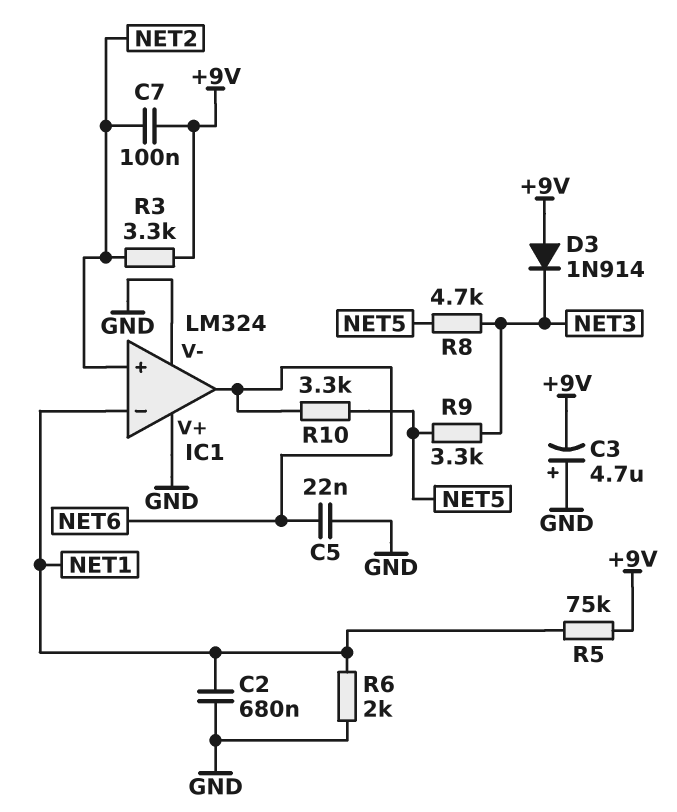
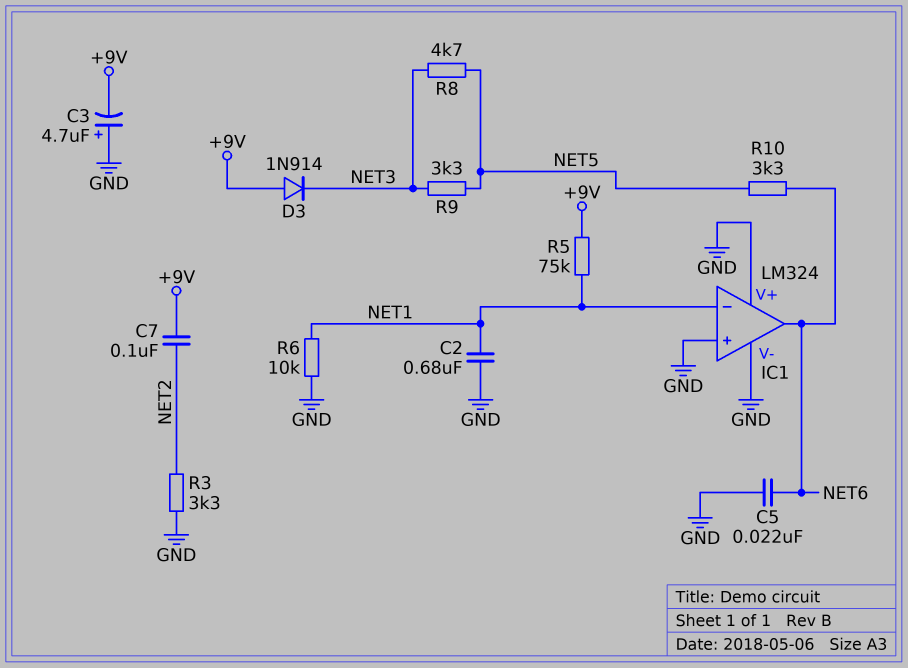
IC1 pin in+: NET2 -> GND
R3: 3.3k (+9V, NET2) -> 3.3k (GND, NET2)
R6: 2k (GND, NET1) -> 10k (GND, NET1)

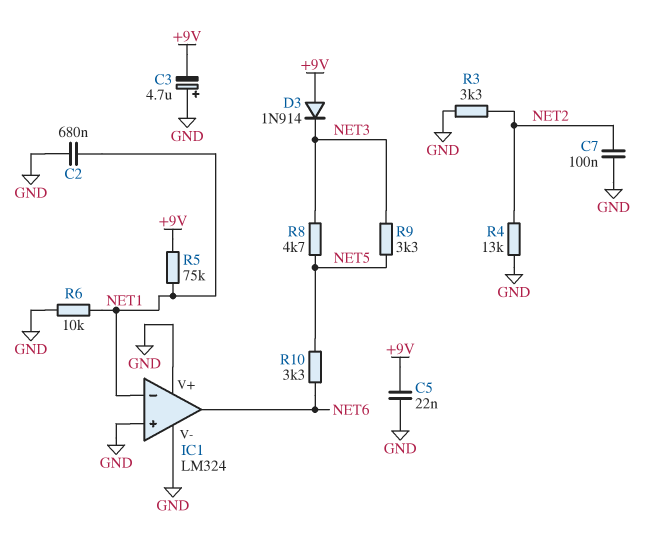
C5: 22nF (GND, NET6) -> 22nF (+9V, GND)
C7: 100nF (+9V, NET2) -> 100nF (GND, NET2)
R4: none -> 13k (GND, NET2)

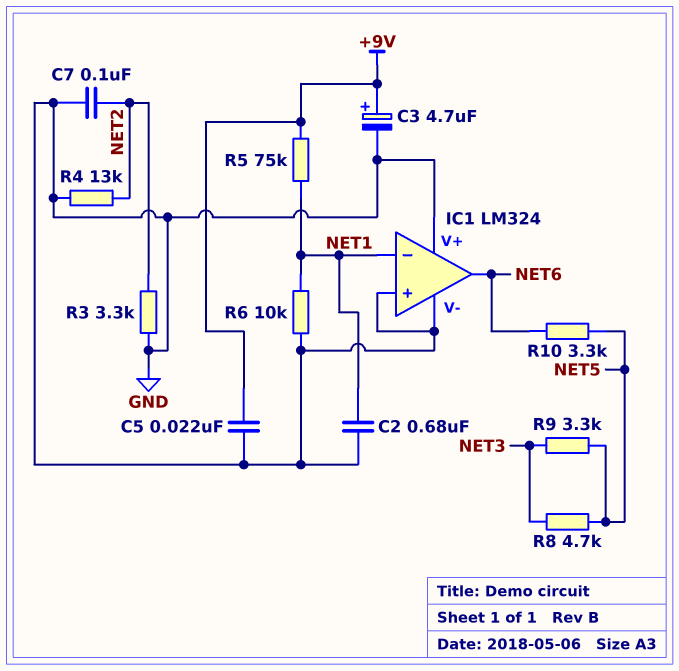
C3: 4.7uF (plus GND, minus +9V) -> 4.7uF (plus +9V, minus GND)
D3: diode 1N914 (A +9V, K NET3) -> none

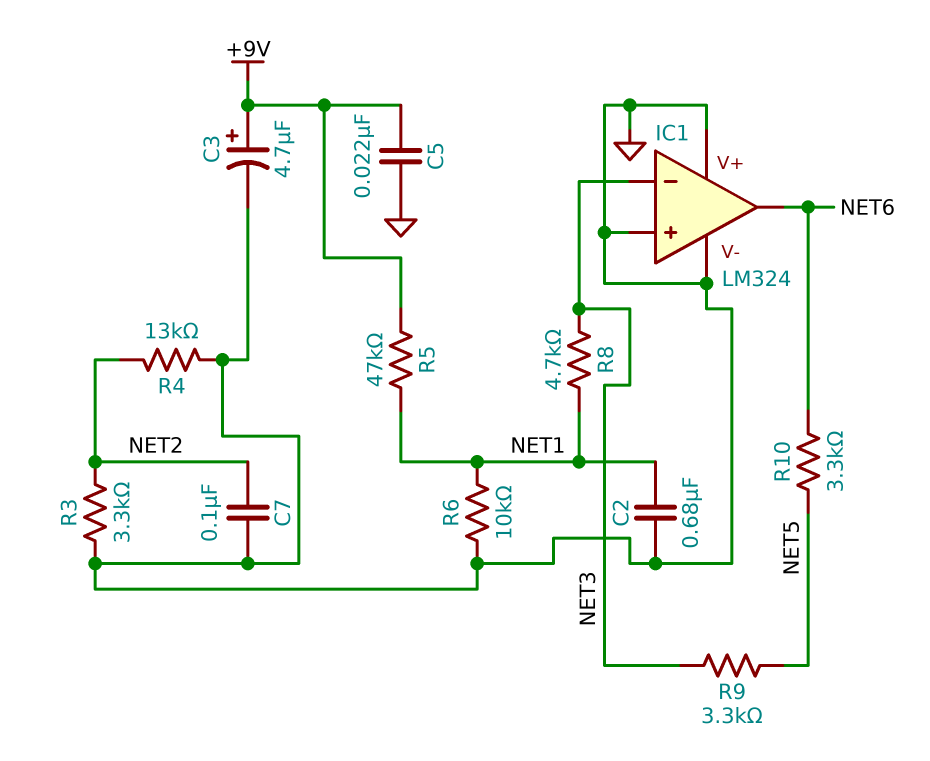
IC1 pin in-: NET1 -> NET3
R5: 75k (+9V, NET1) -> 47k (+9V, NET1)
R8: 4.7k (NET3, NET5) -> 4.7k (NET1, NET3)

